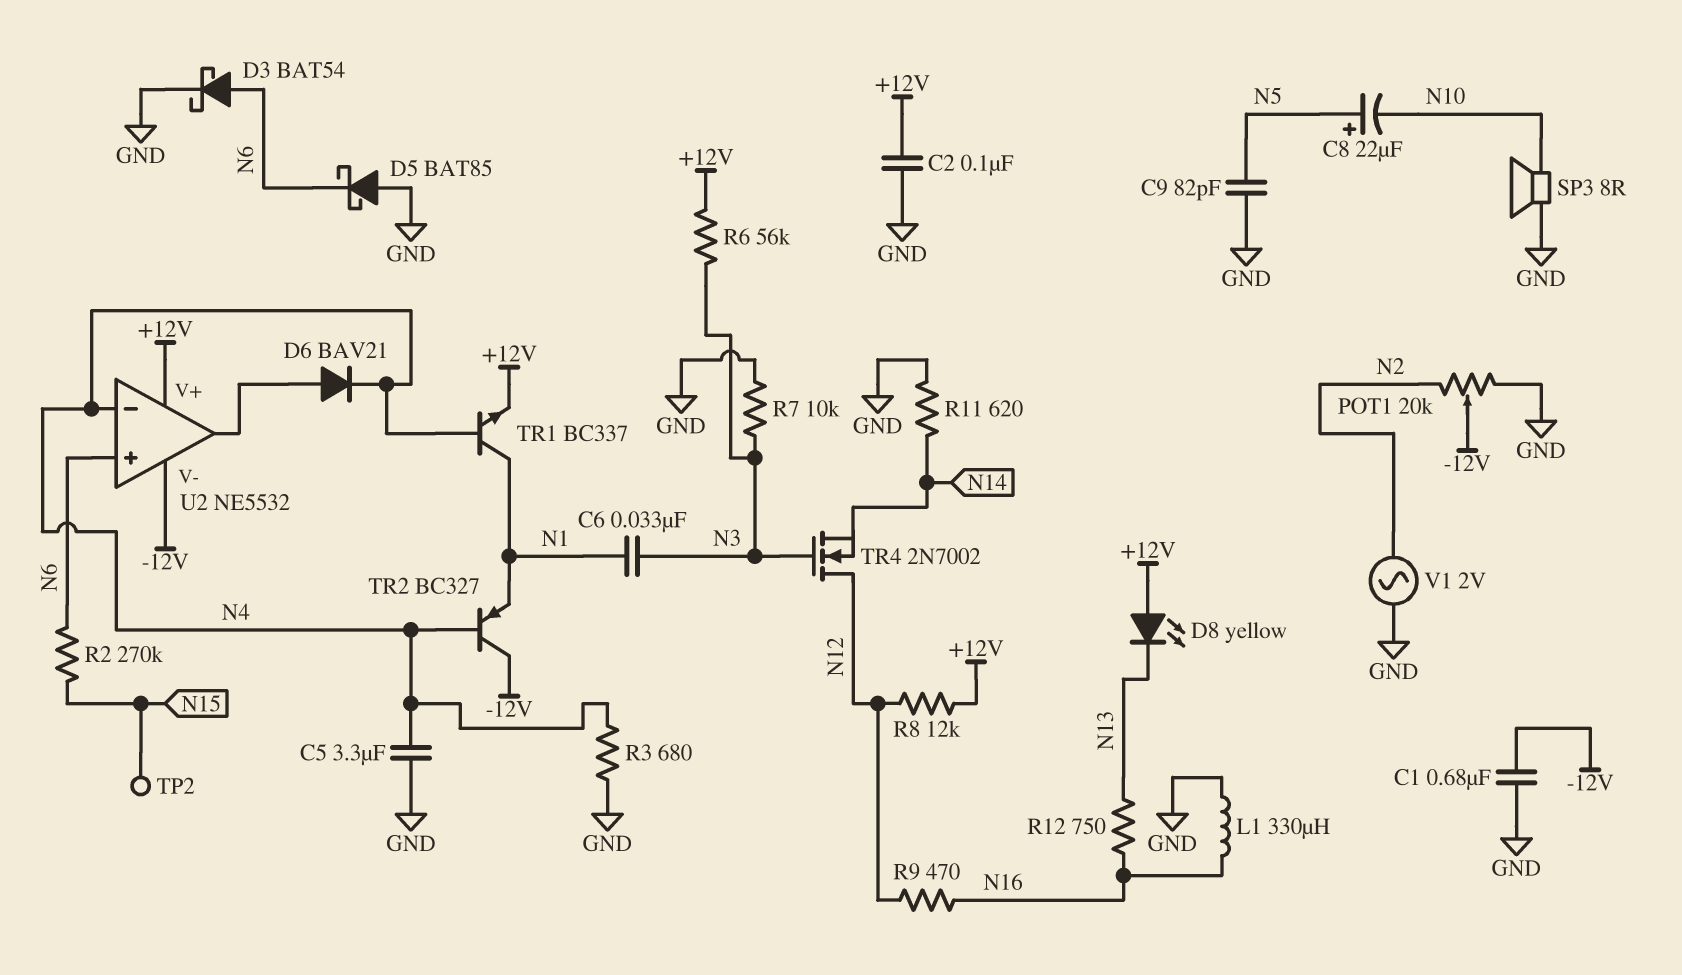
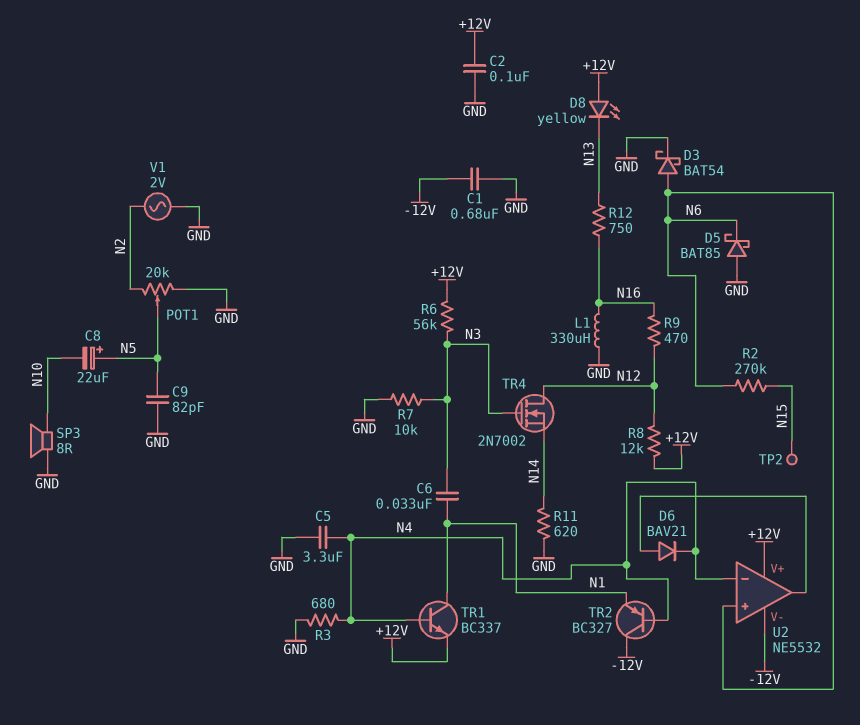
POT1: 20k (GND, N2, wiper -12V) -> 20k (GND, N2, wiper N5)

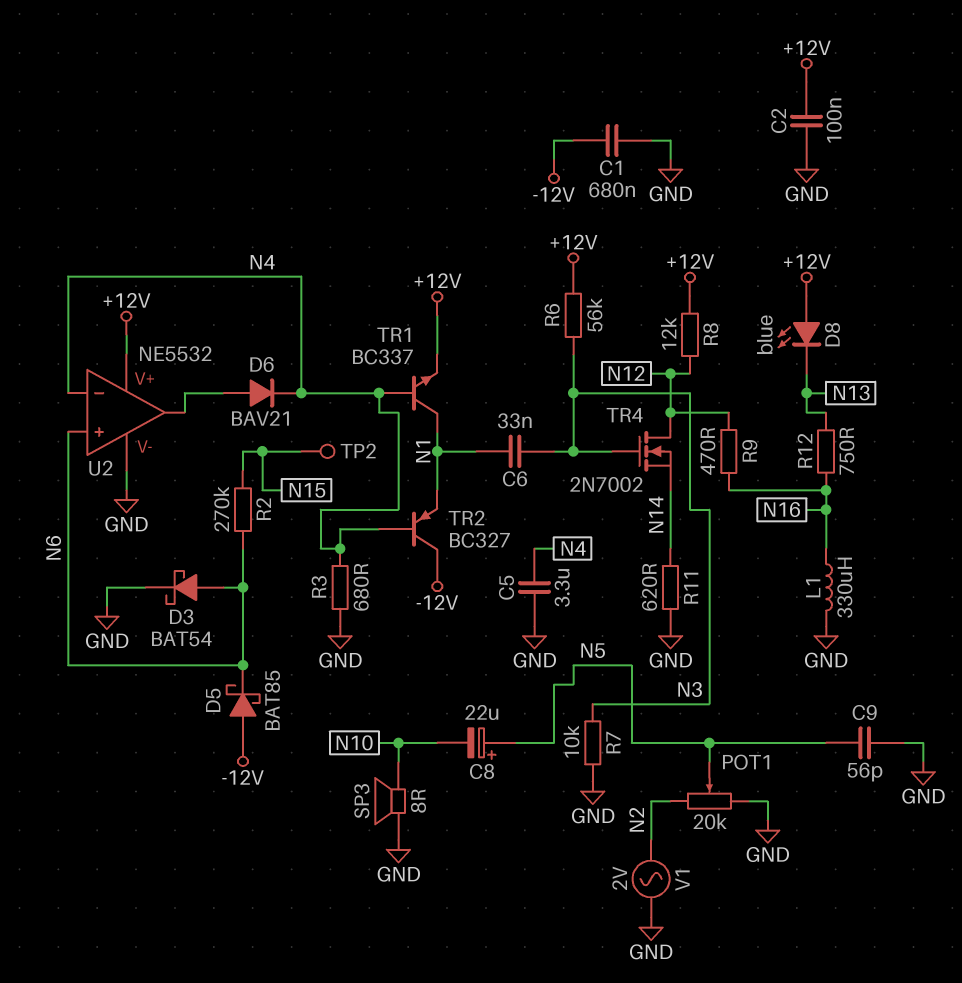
C9: 82pF (GND, N5) -> 56pF (GND, N5)
D5: schottky BAT85 (A GND, K N6) -> schottky BAT85 (A -12V, K N6)
D8: LED yellow (A +12V, K N13) -> LED blue (A +12V, K N13)
U2 pin V-: -12V -> GND

